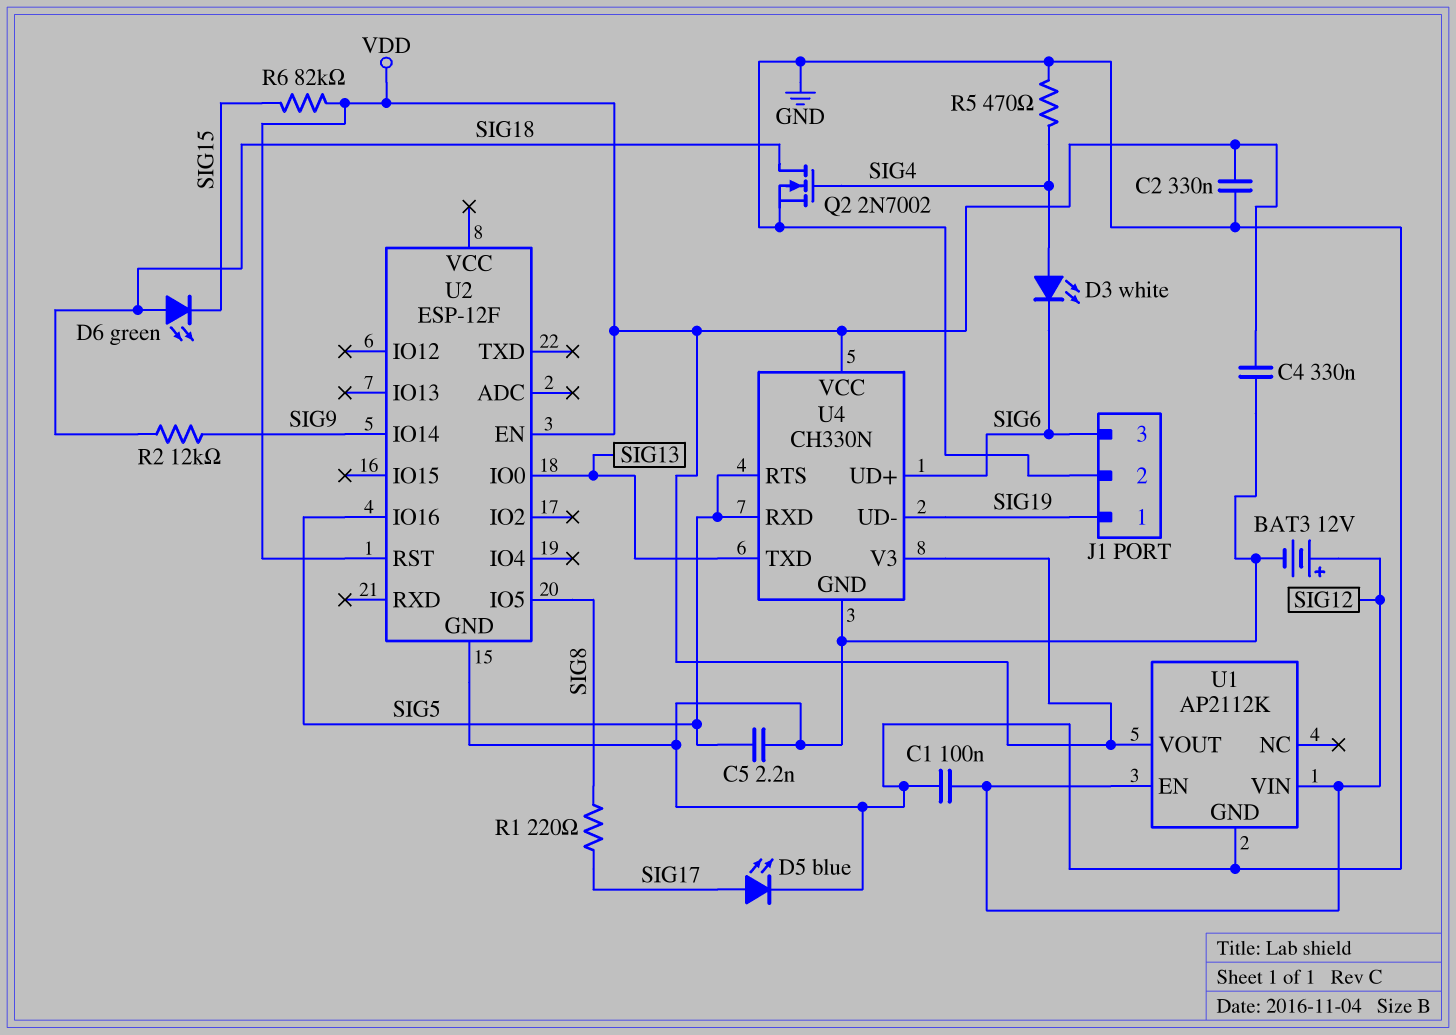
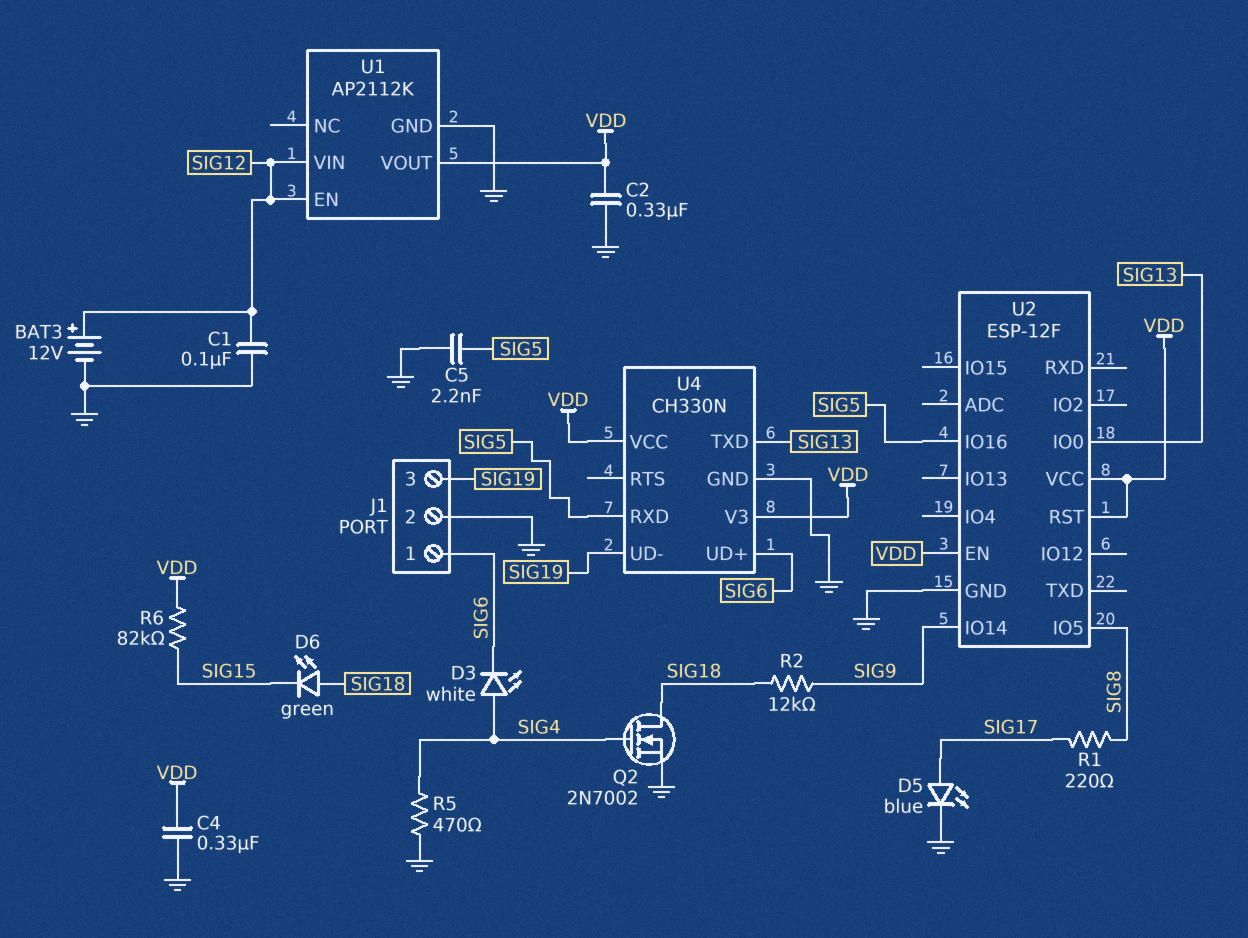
J1 pin 1: SIG19 -> SIG6
J1 pin 3: SIG6 -> SIG19
U2 pin VCC: none -> VDD
U4 pin RTS: SIG5 -> none

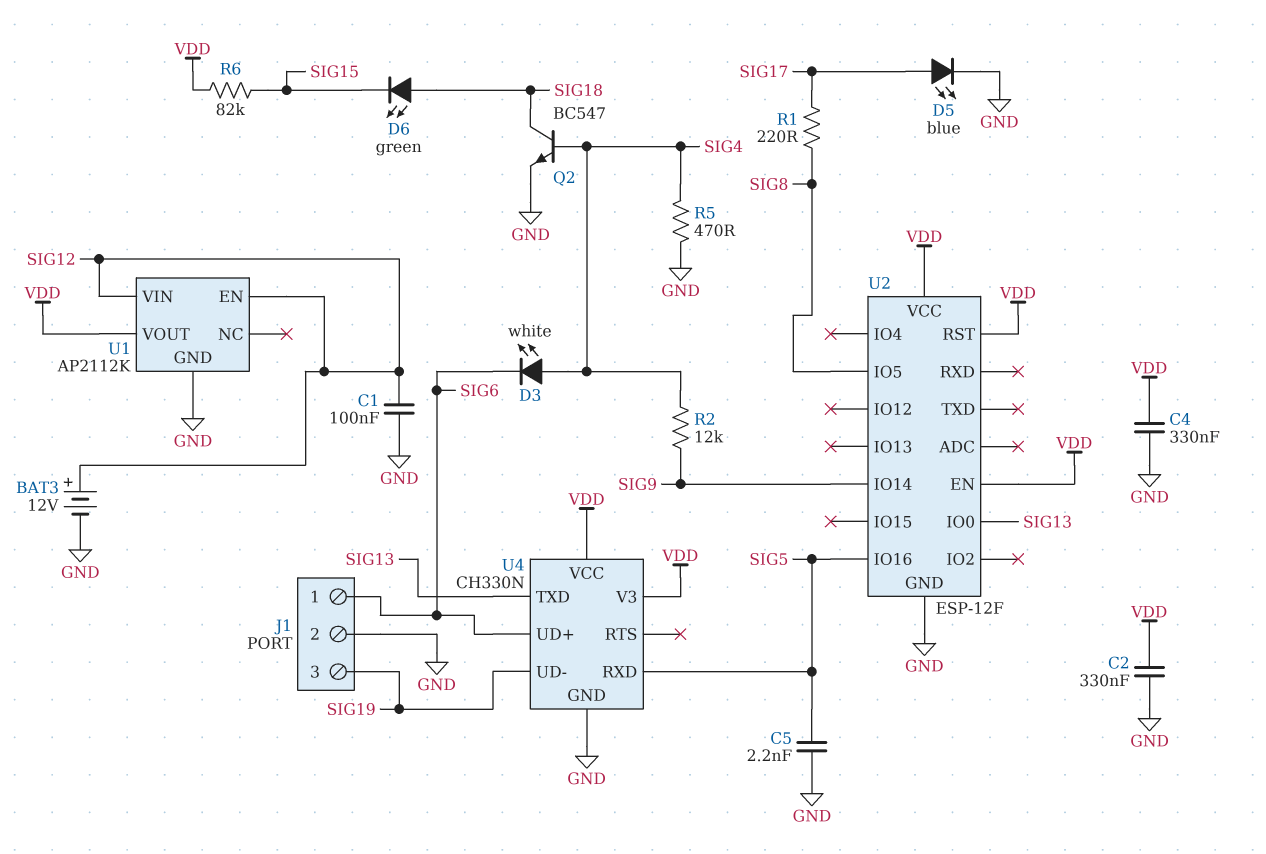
Q2: NMOS 2N7002 (G SIG4, D SIG18, S GND) -> NPN BC547 (B SIG4, C SIG18, E GND)
R2: 12k (SIG9, SIG18) -> 12k (SIG4, SIG9)

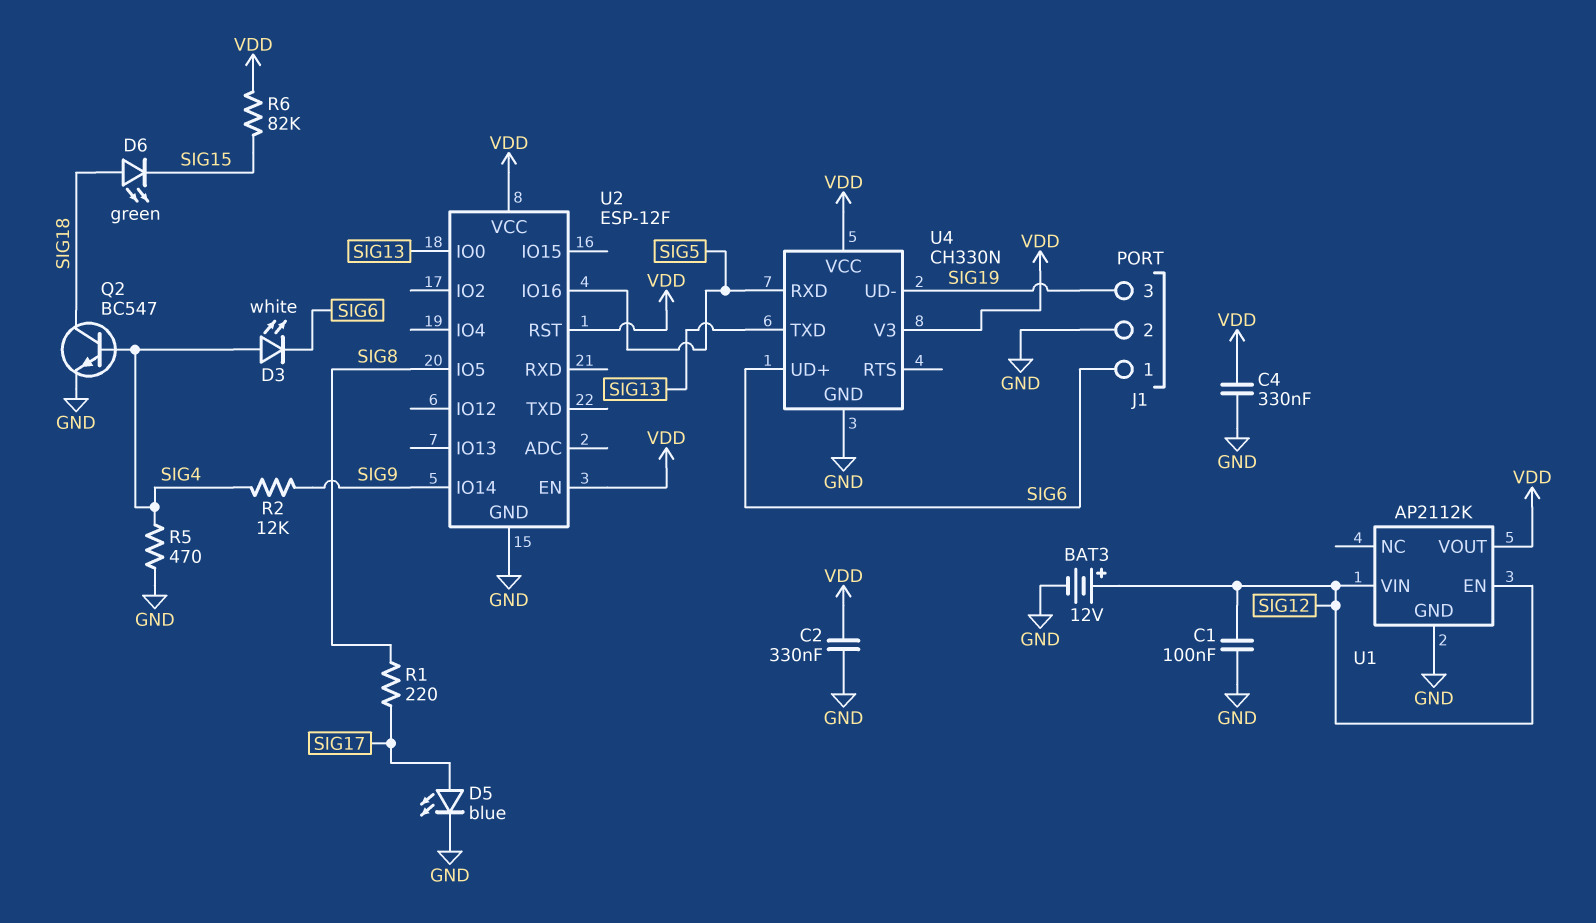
C5: 2.2nF (GND, SIG5) -> none

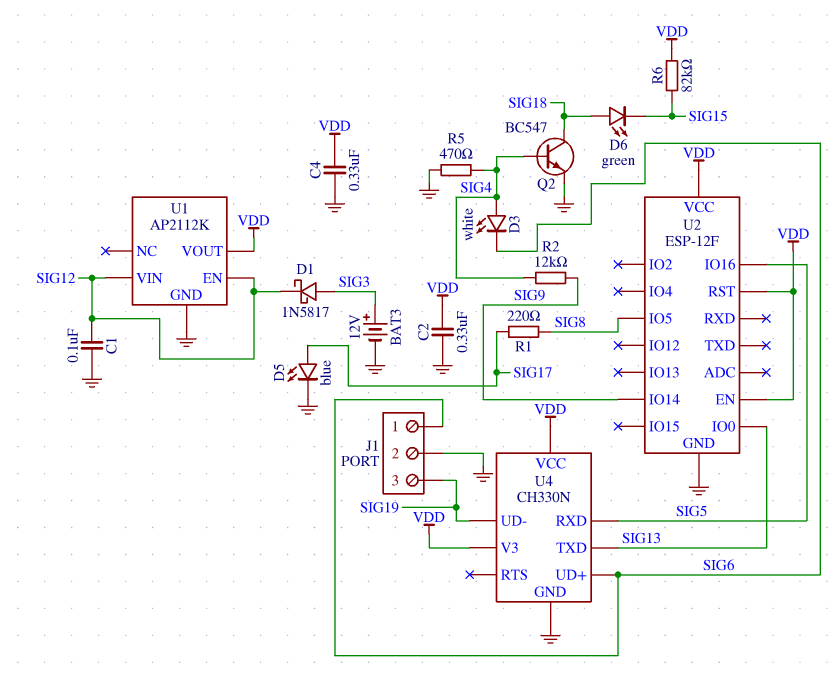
BAT3: 12V (plus SIG12, minus GND) -> 12V (plus SIG3, minus GND)
D1: none -> schottky 1N5817 (A SIG3, K SIG12)

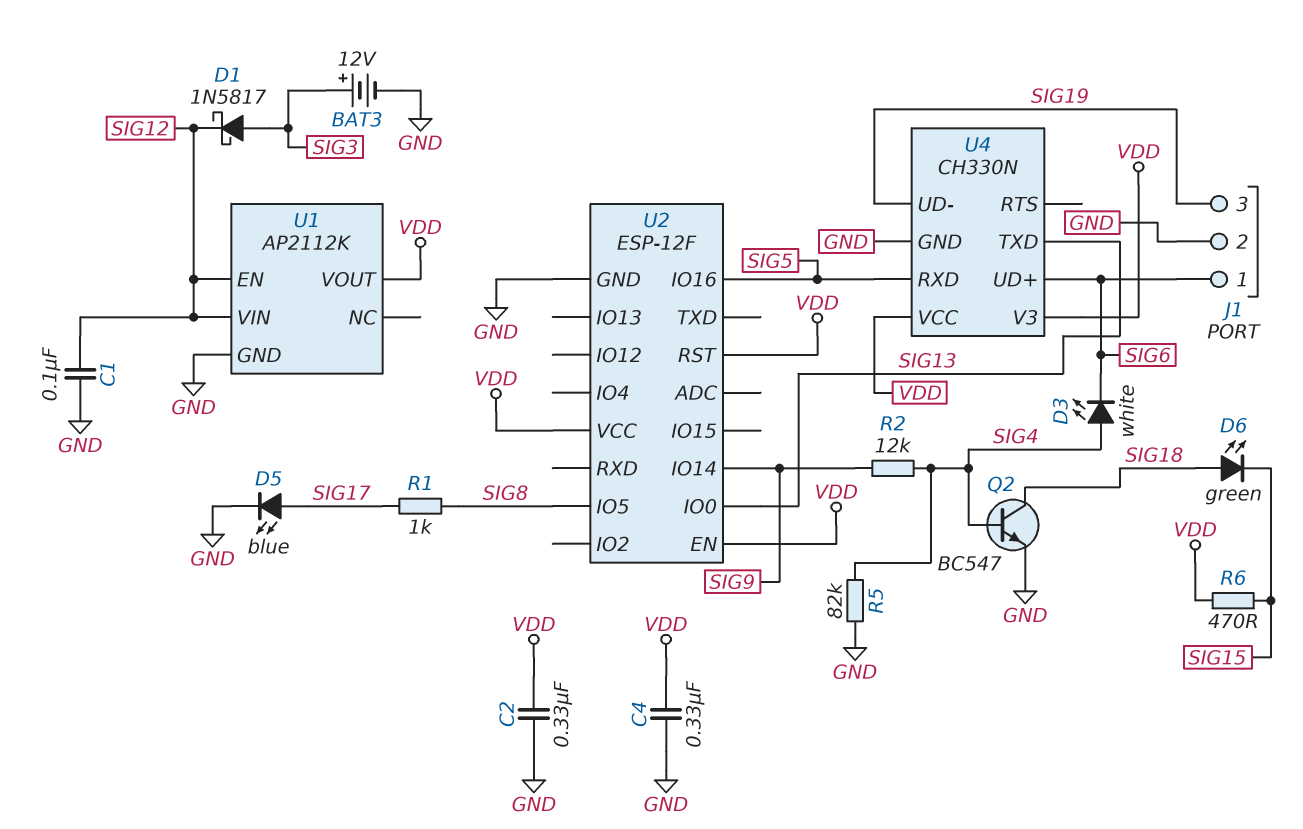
R1: 220 (SIG8, SIG17) -> 1k (SIG8, SIG17)
R5: 470 (GND, SIG4) -> 82k (GND, SIG4)
R6: 82k (SIG15, VDD) -> 470 (SIG15, VDD)

